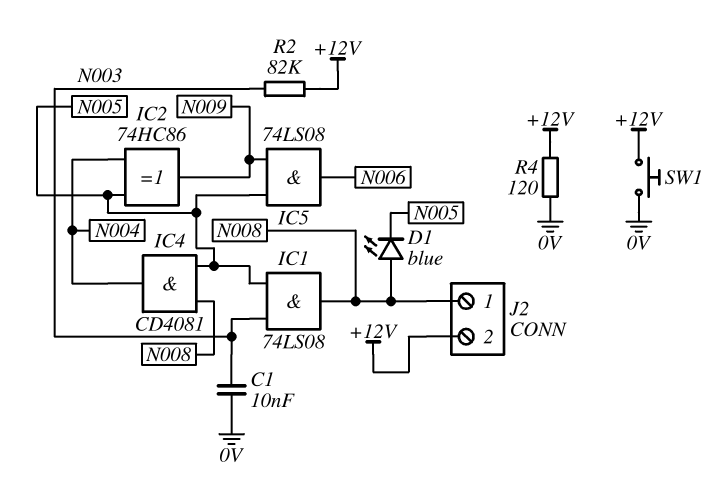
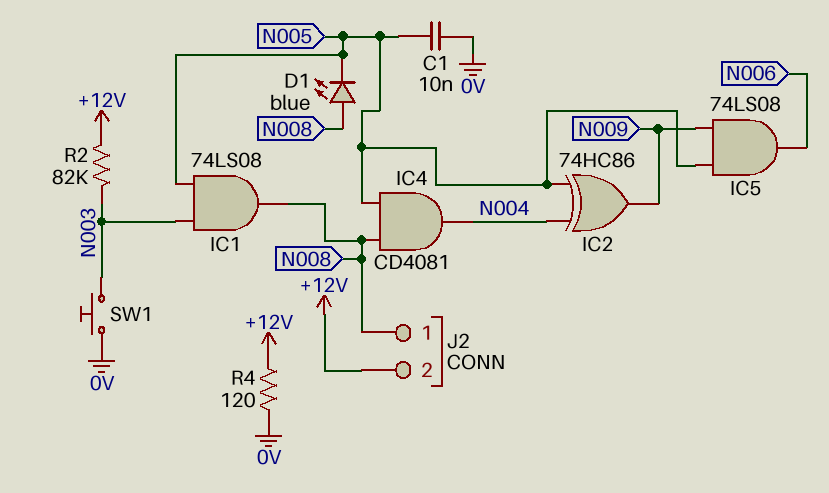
C1: 10nF (0V, N003) -> 10nF (0V, N005)
SW1: button (+12V, 0V) -> button (0V, N003)

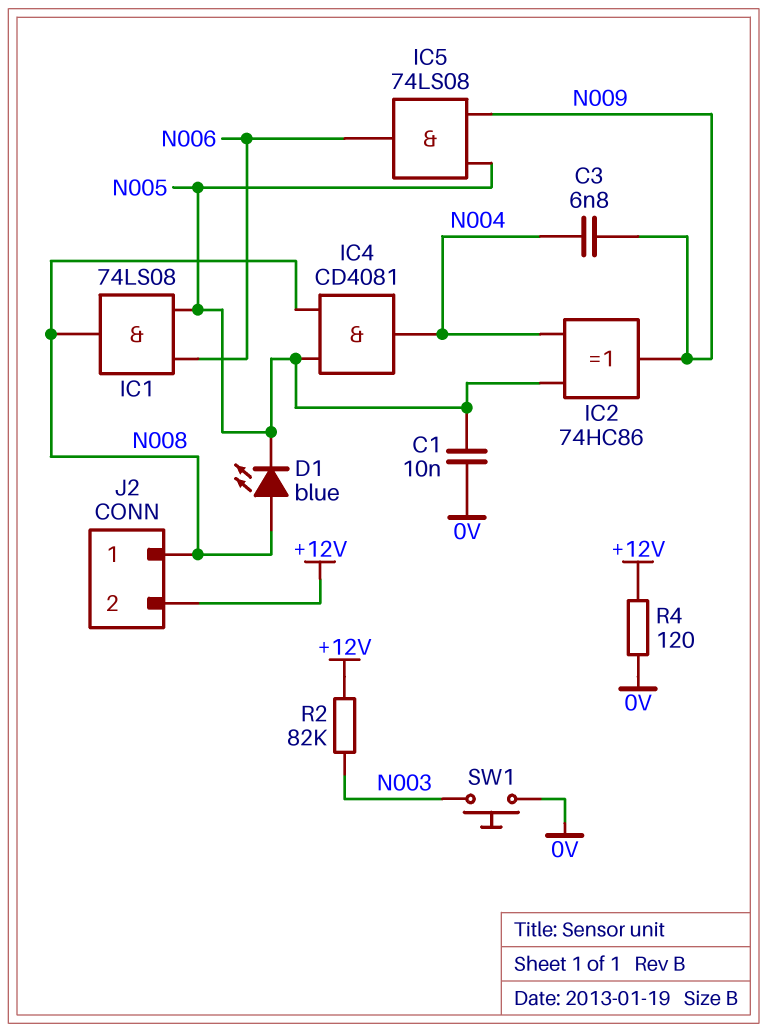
C3: none -> 6.8nF (N004, N009)
IC1: AND 74LS08 (in N003, in N005, out N008) -> AND 74LS08 (in N005, in N006, out N008)

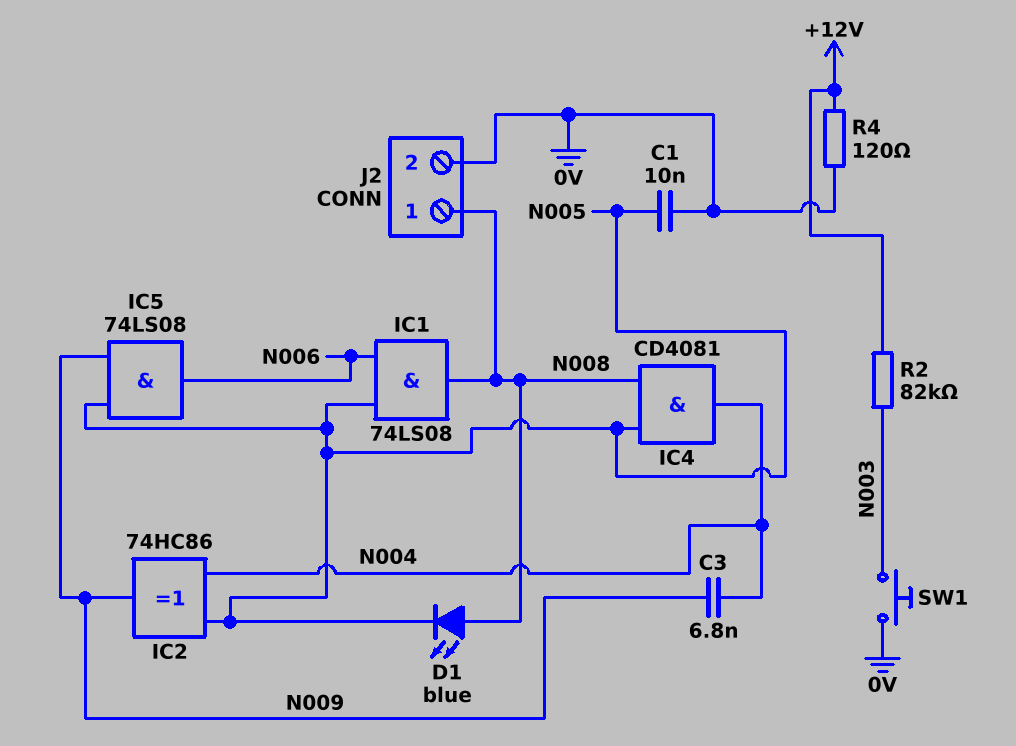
J2 pin 2: +12V -> 0V

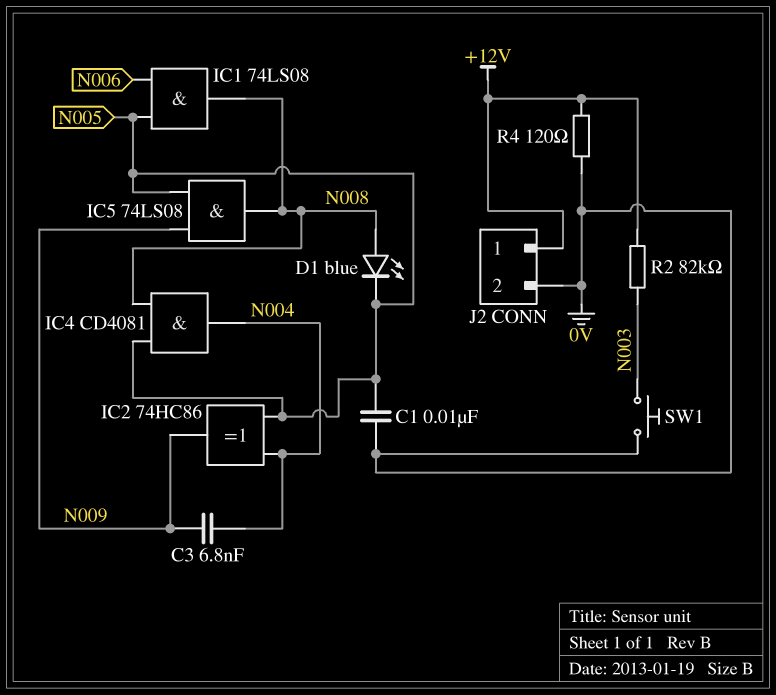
IC5: AND 74LS08 (in N005, in N009, out N006) -> AND 74LS08 (in N005, in N009, out N008)
J2 pin 1: N008 -> +12V

